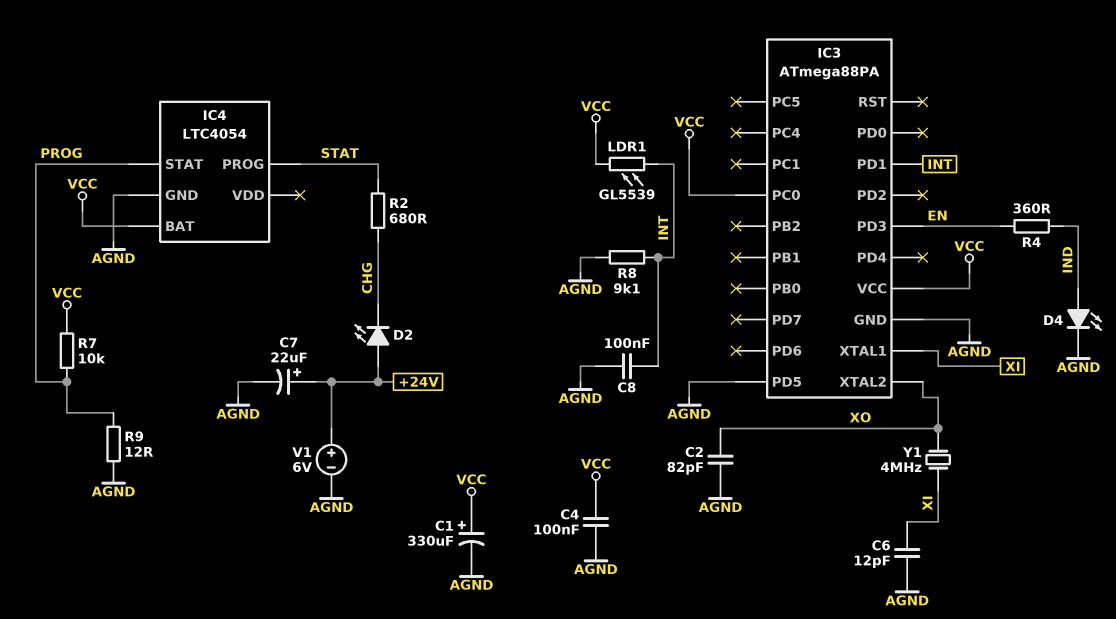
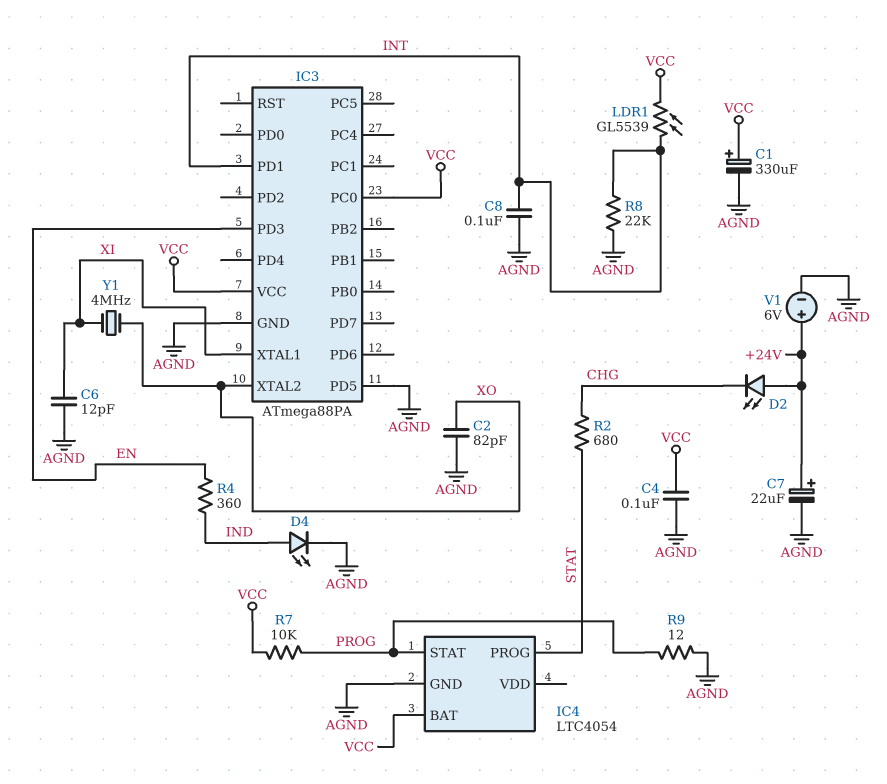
R8: 9.1k (AGND, INT) -> 22k (AGND, INT)

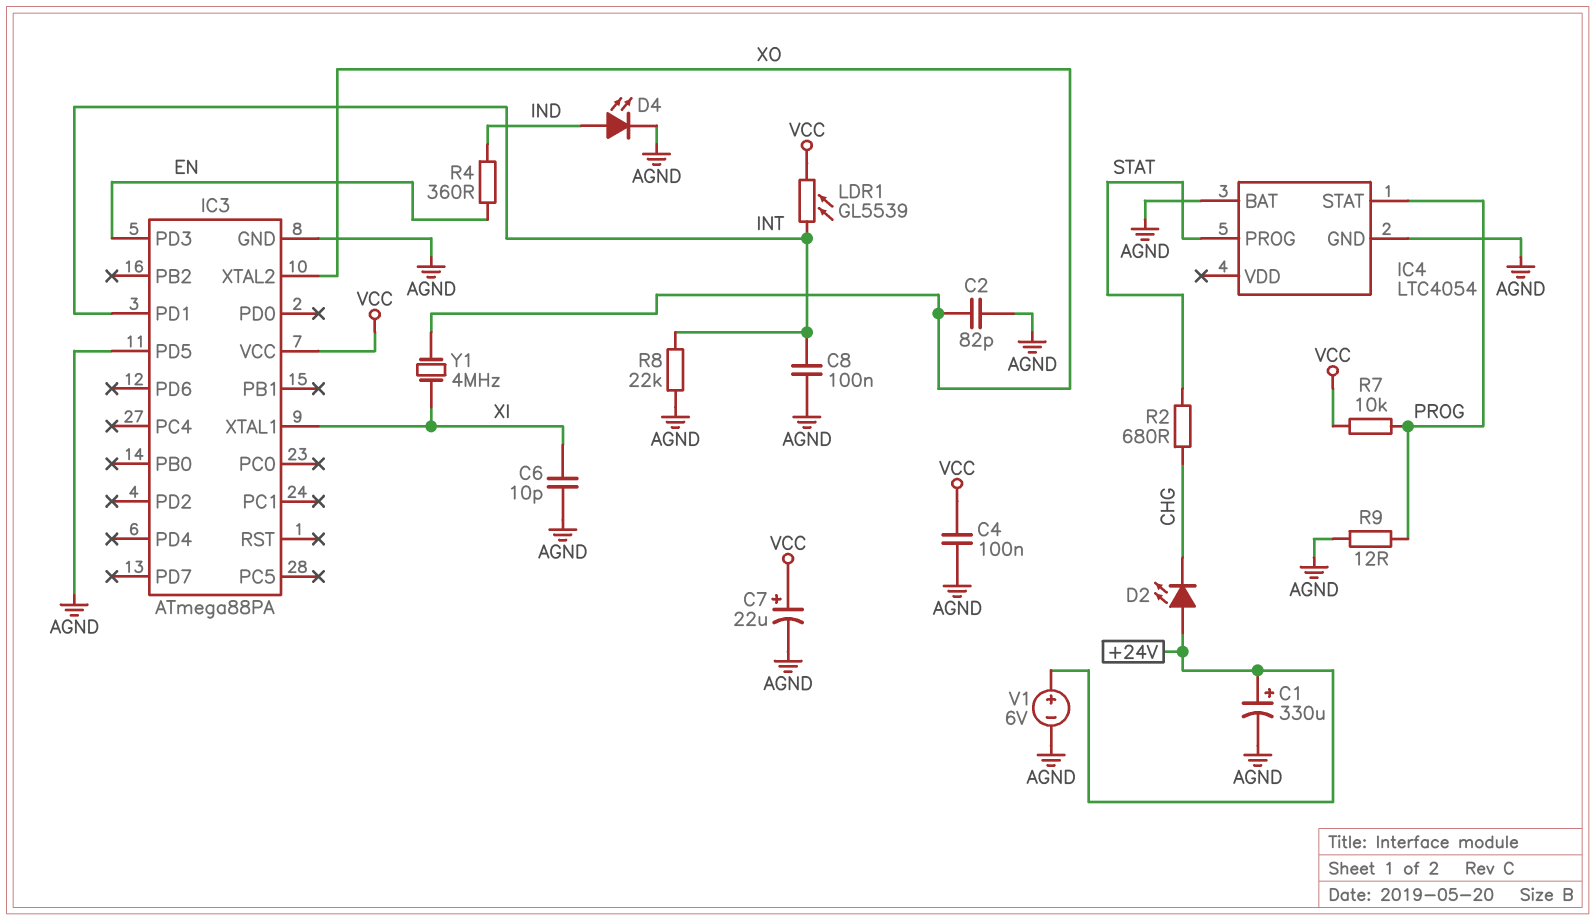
C1: 330uF (plus VCC, minus AGND) -> 330uF (plus +24V, minus AGND)
C6: 12pF (AGND, XI) -> 10pF (AGND, XI)
C7: 22uF (plus +24V, minus AGND) -> 22uF (plus VCC, minus AGND)
IC3 pin PC0: VCC -> none
IC4 pin BAT: VCC -> AGND

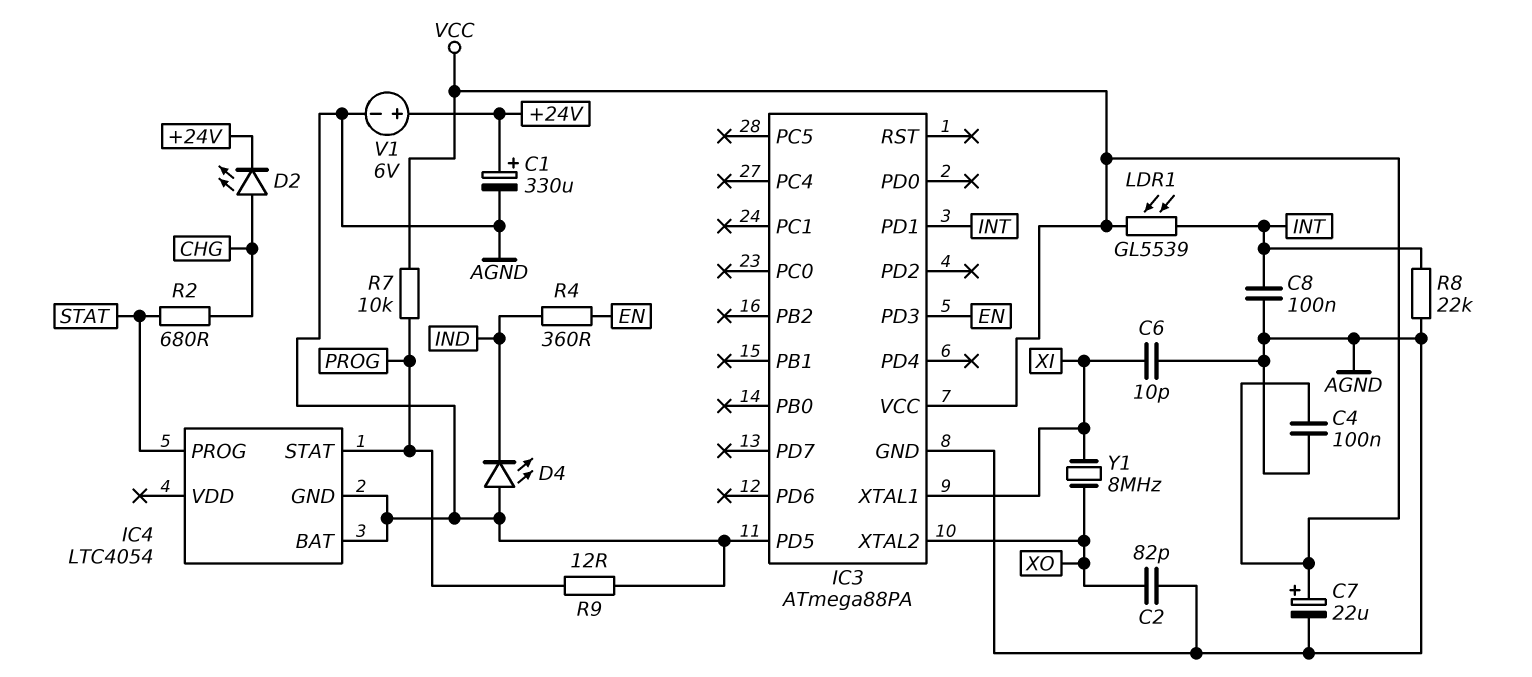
D2: LED (A +24V, K CHG) -> LED (A CHG, K +24V)
D4: LED (A IND, K AGND) -> LED (A AGND, K IND)
Y1: 4MHz (XI, XO) -> 8MHz (XI, XO)

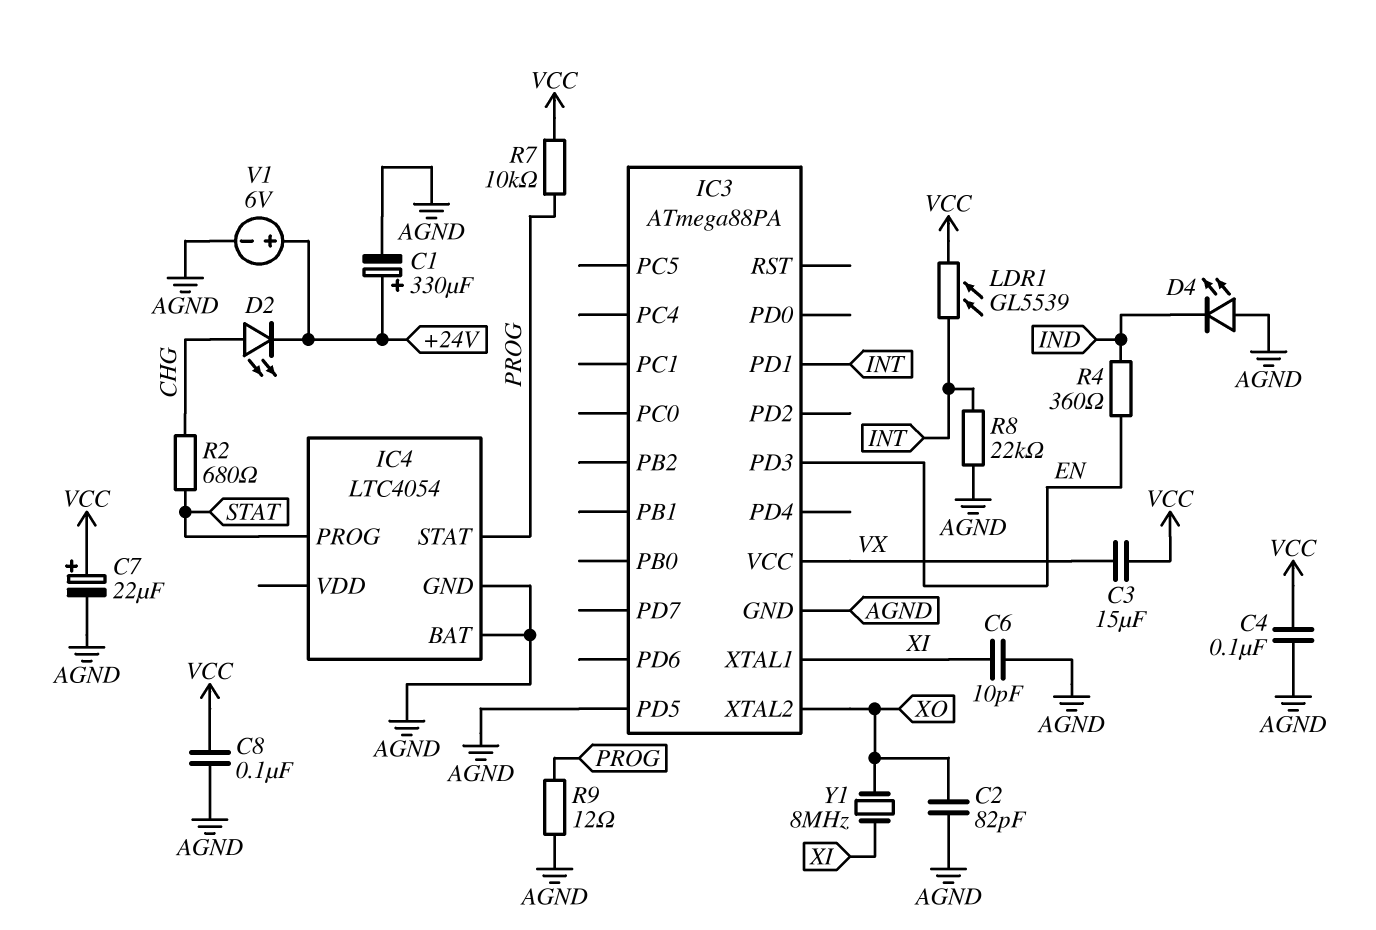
C3: none -> 15uF (VCC, VX)
C8: 100nF (AGND, INT) -> 100nF (AGND, VCC)
IC3 pin VCC: VCC -> VX

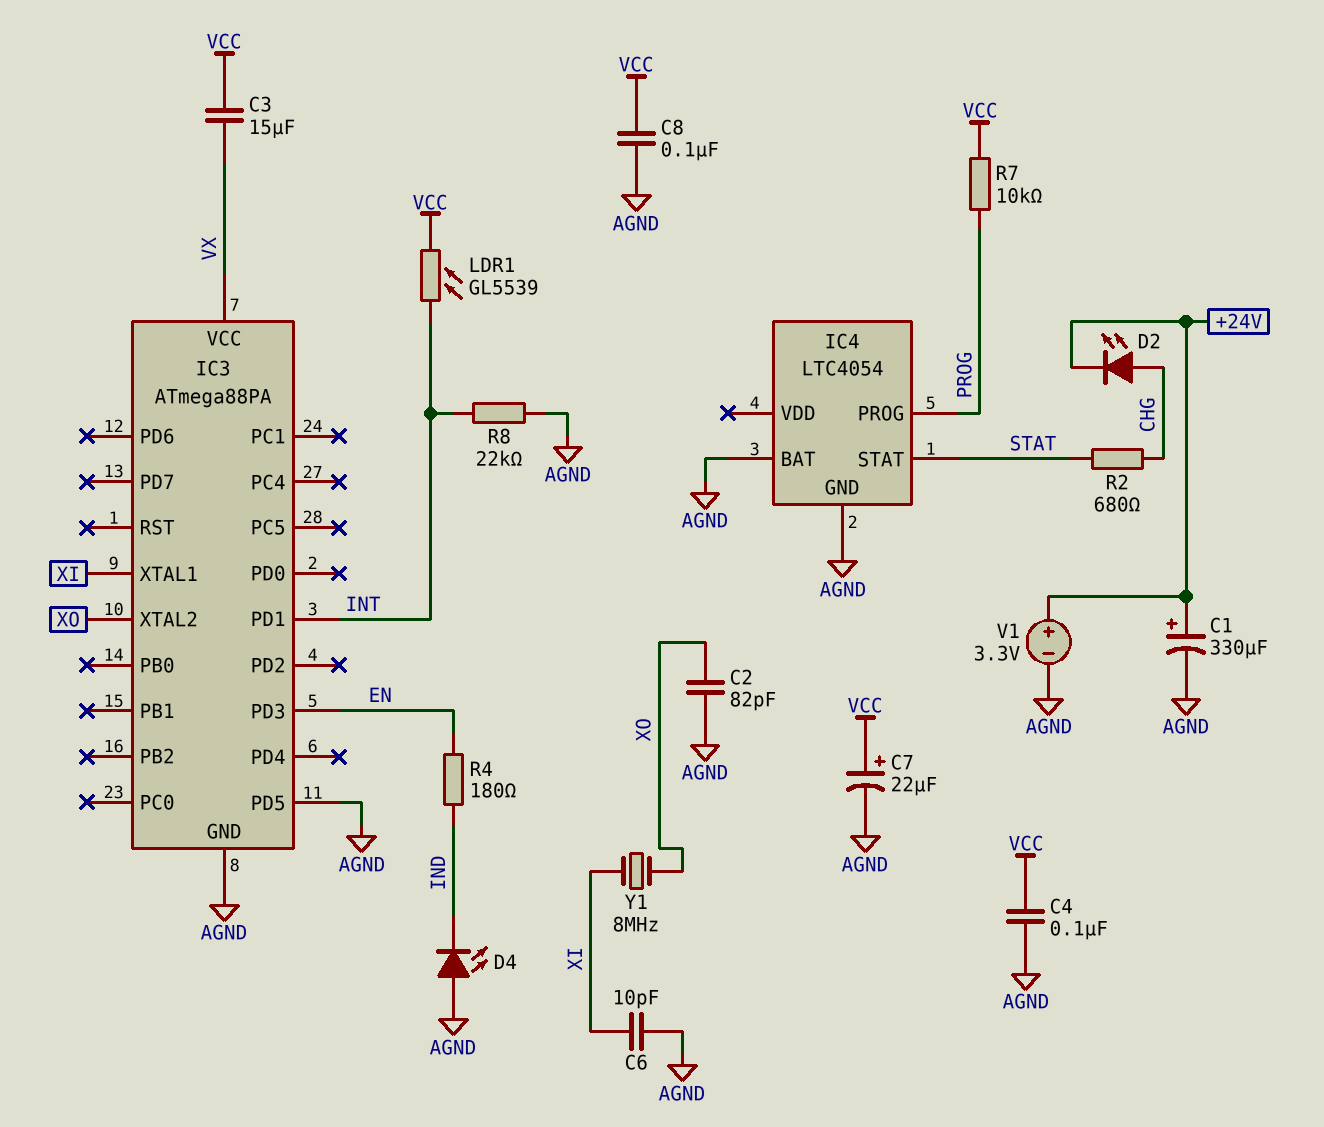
IC4 pin PROG: STAT -> PROG
IC4 pin STAT: PROG -> STAT
R4: 360 (EN, IND) -> 180 (EN, IND)
R9: 12 (AGND, PROG) -> none
V1: 6V (plus +24V, minus AGND) -> 3.3V (plus +24V, minus AGND)

